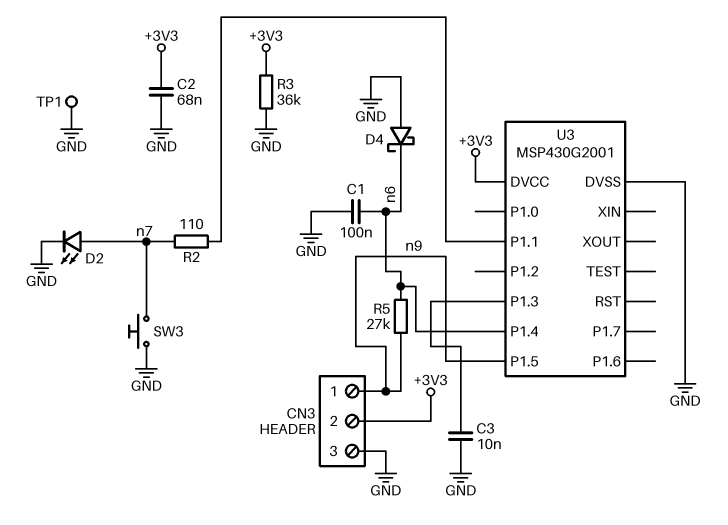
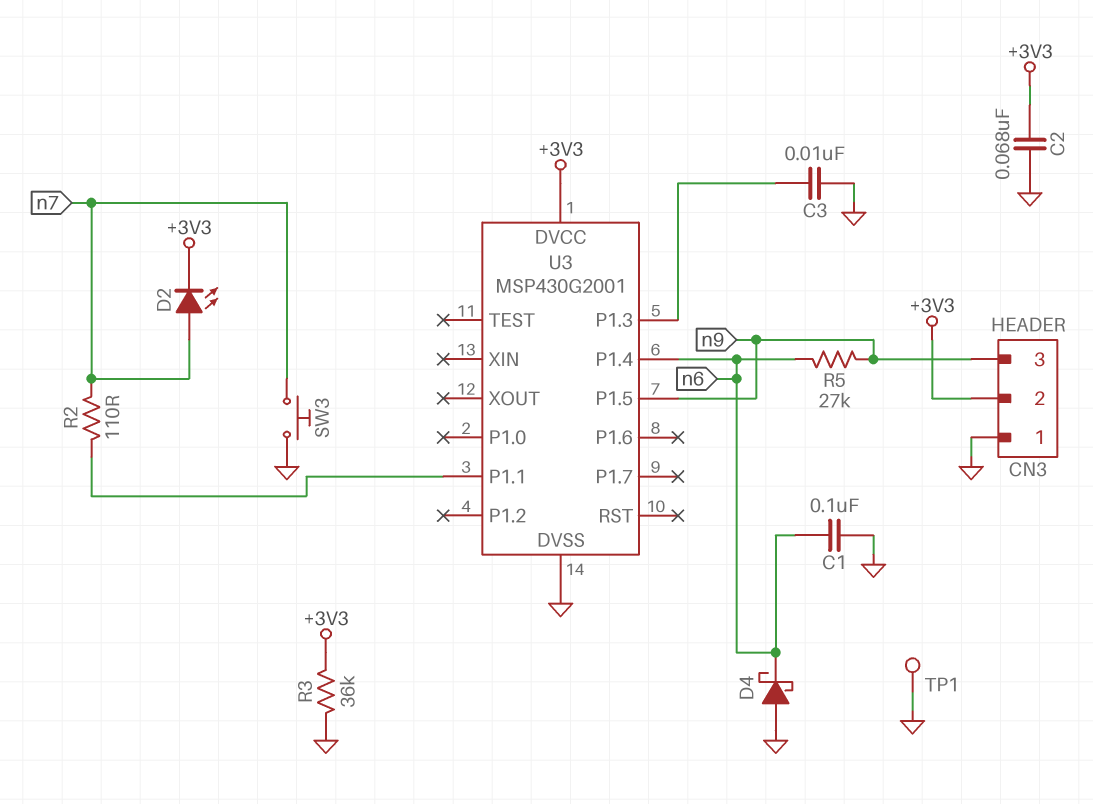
CN3 pin 1: n9 -> GND
CN3 pin 3: GND -> n9
D2: LED (A n7, K GND) -> LED (A n7, K +3V3)

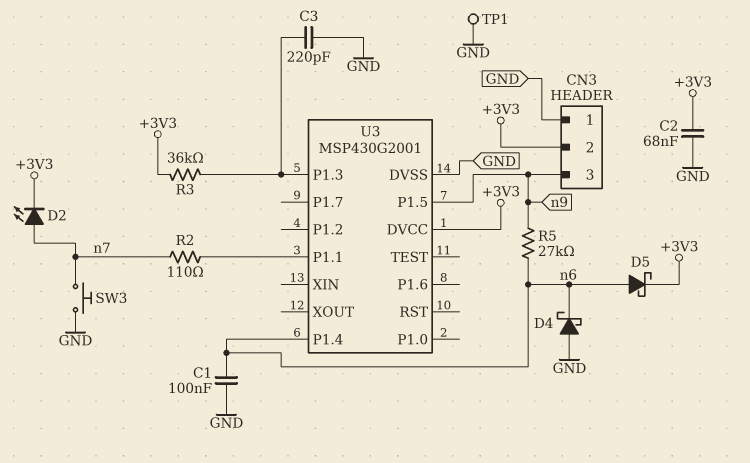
C3: 10nF (GND, U3/P1.3) -> 220pF (GND, U3/P1.3)
D5: none -> schottky (A n6, K +3V3)
R3: 36k (+3V3, GND) -> 36k (+3V3, U3/P1.3)

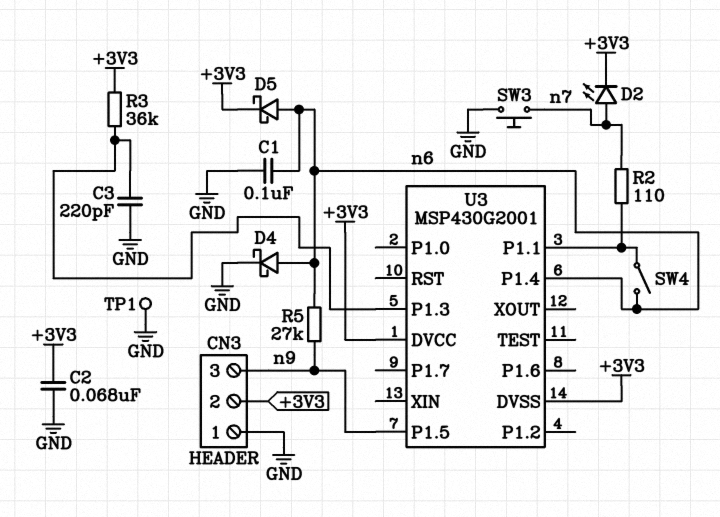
D4: schottky (A GND, K n6) -> schottky (A n6, K GND)
SW4: none -> switch (U3/P1.1, n6)
U3 pin DVSS: GND -> +3V3

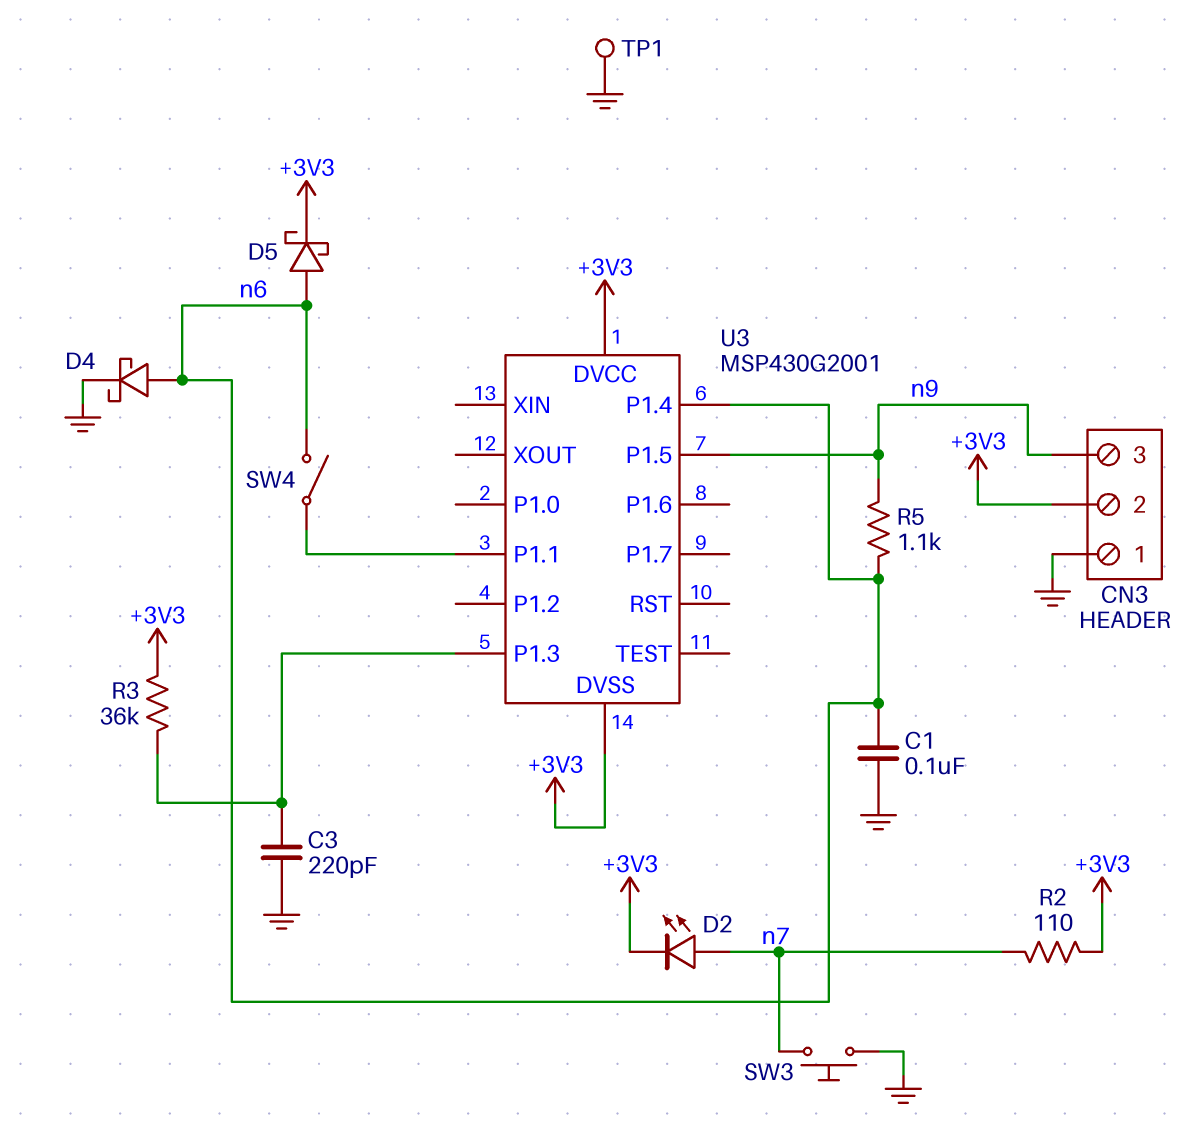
C2: 68nF (+3V3, GND) -> none
R2: 110 (U3/P1.1, n7) -> 110 (+3V3, n7)
R5: 27k (n6, n9) -> 1.1k (n6, n9)

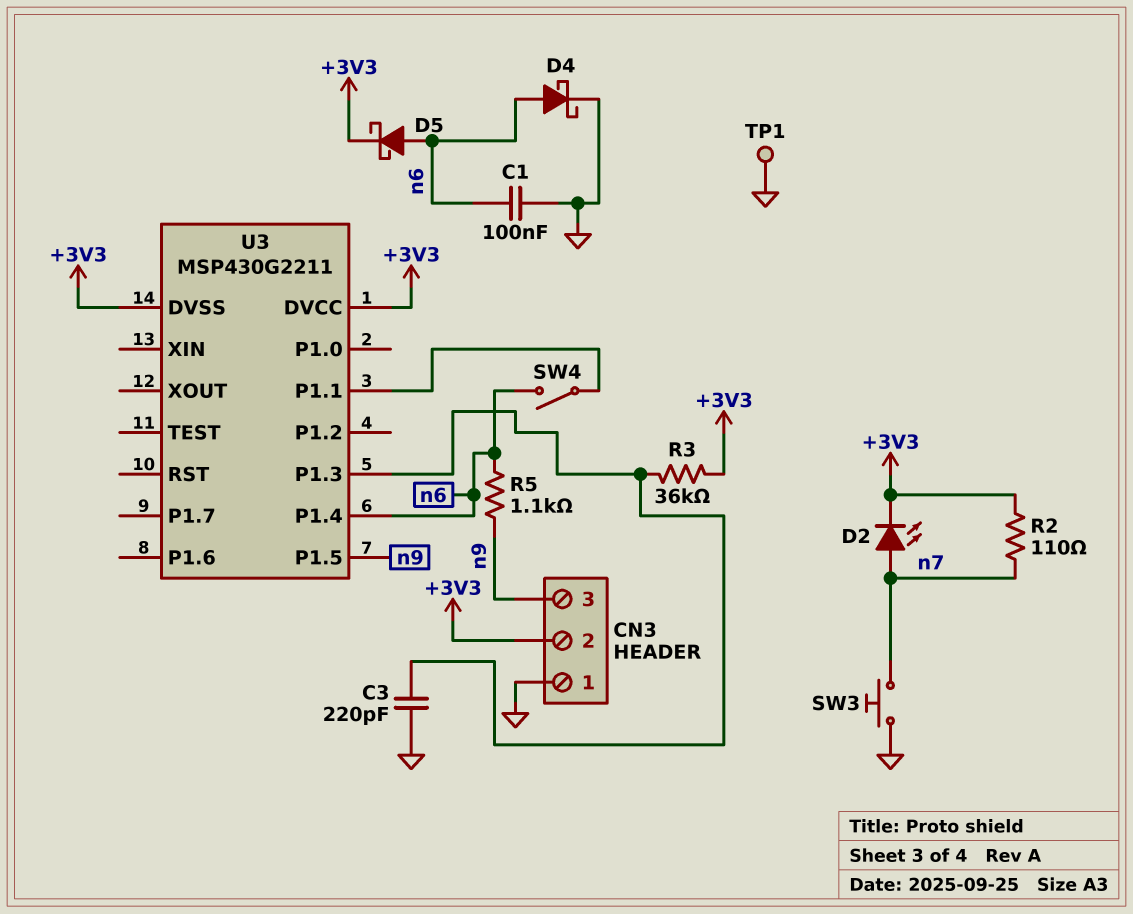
U3: MSP430G2001 -> MSP430G2211

